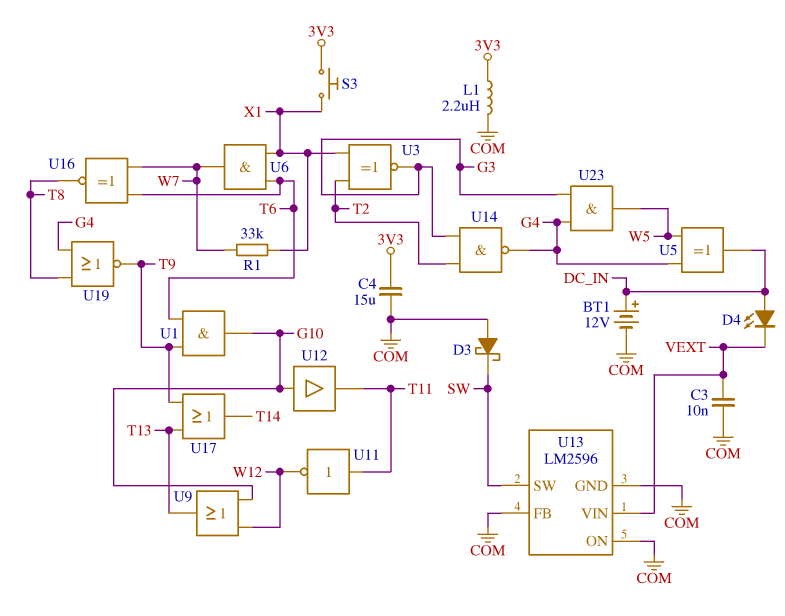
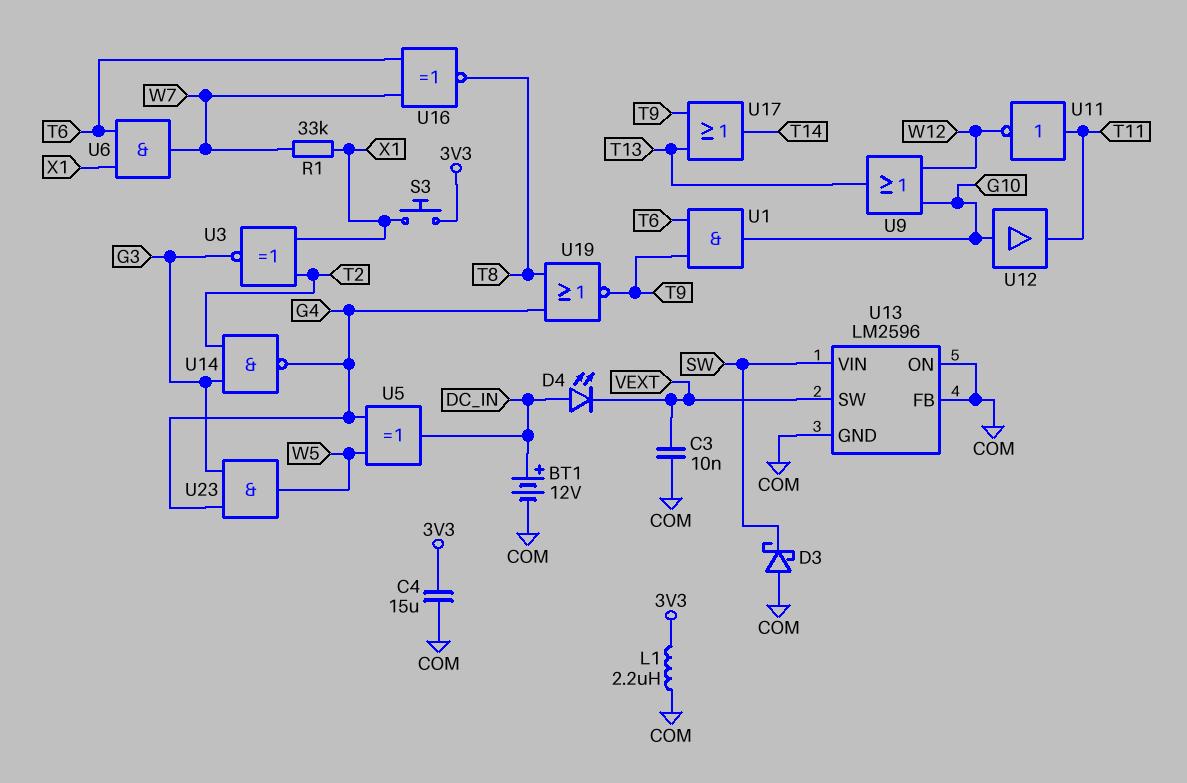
U13 pin SW: SW -> VEXT
U13 pin VIN: VEXT -> SW

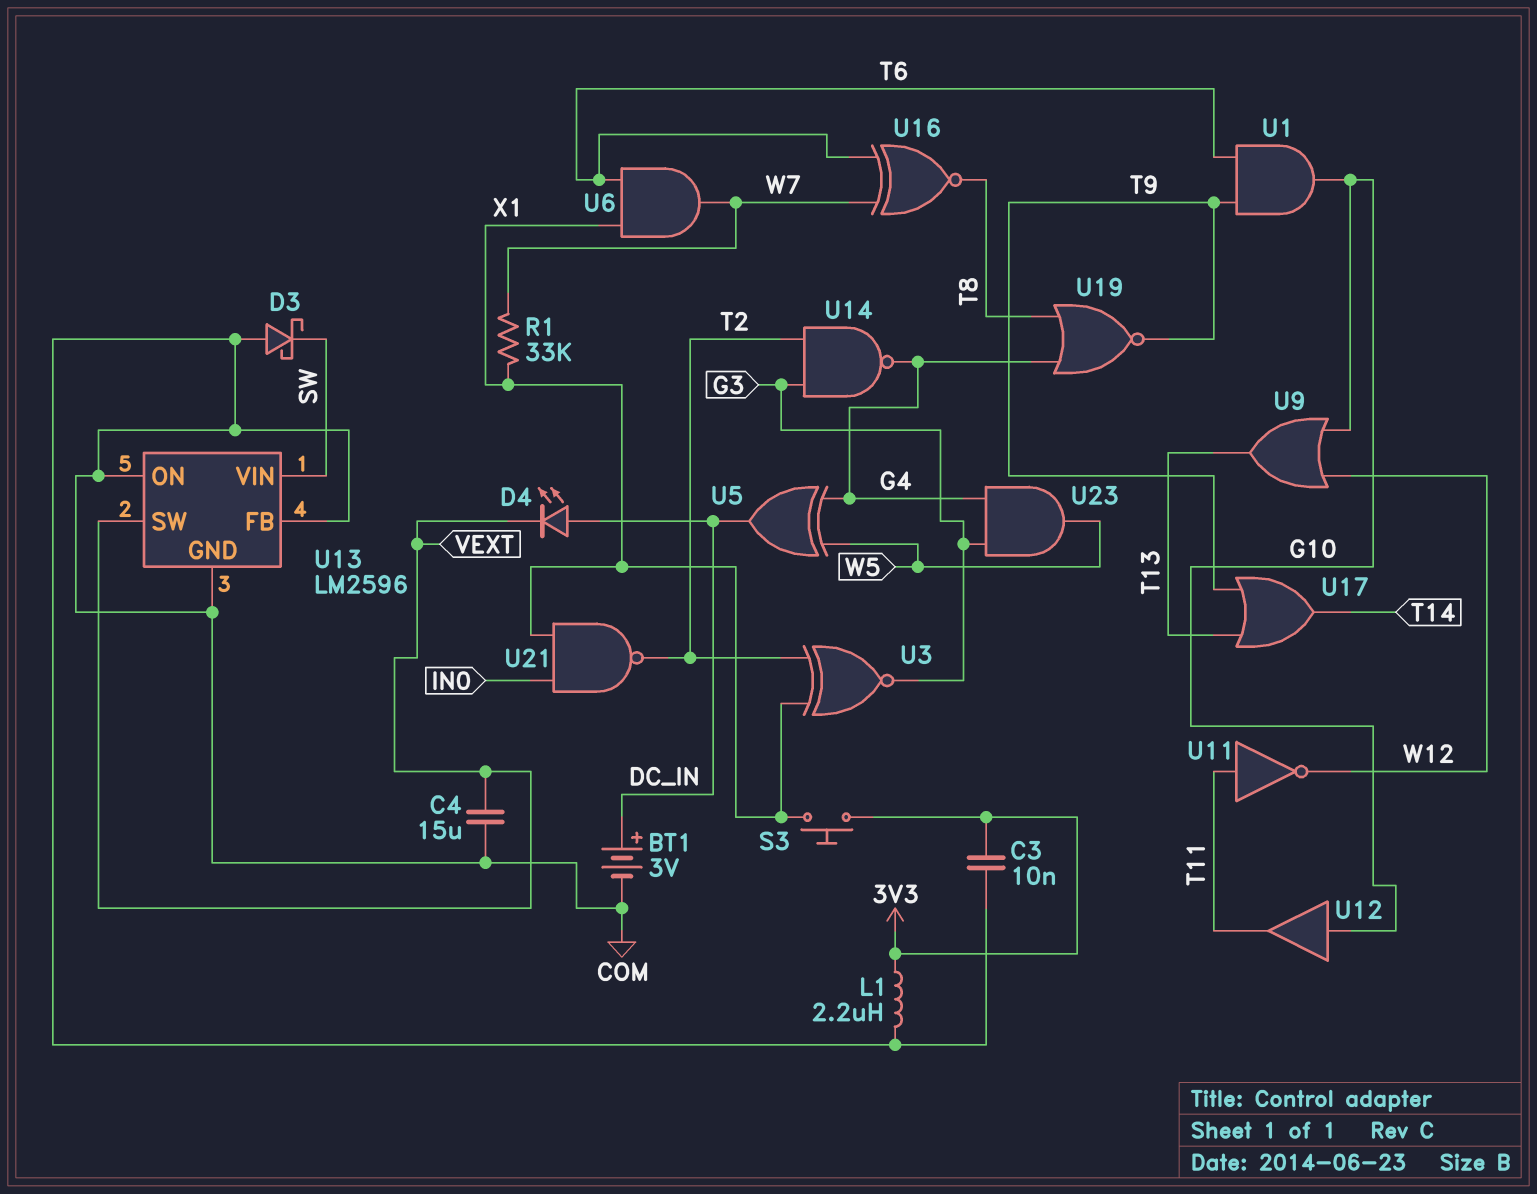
BT1: 12V (plus DC_IN, minus COM) -> 3V (plus DC_IN, minus COM)
C3: 10nF (COM, VEXT) -> 10nF (3V3, COM)
C4: 15uF (3V3, COM) -> 15uF (COM, VEXT)
U21: none -> NAND (in IN0, in X1, out T2)

